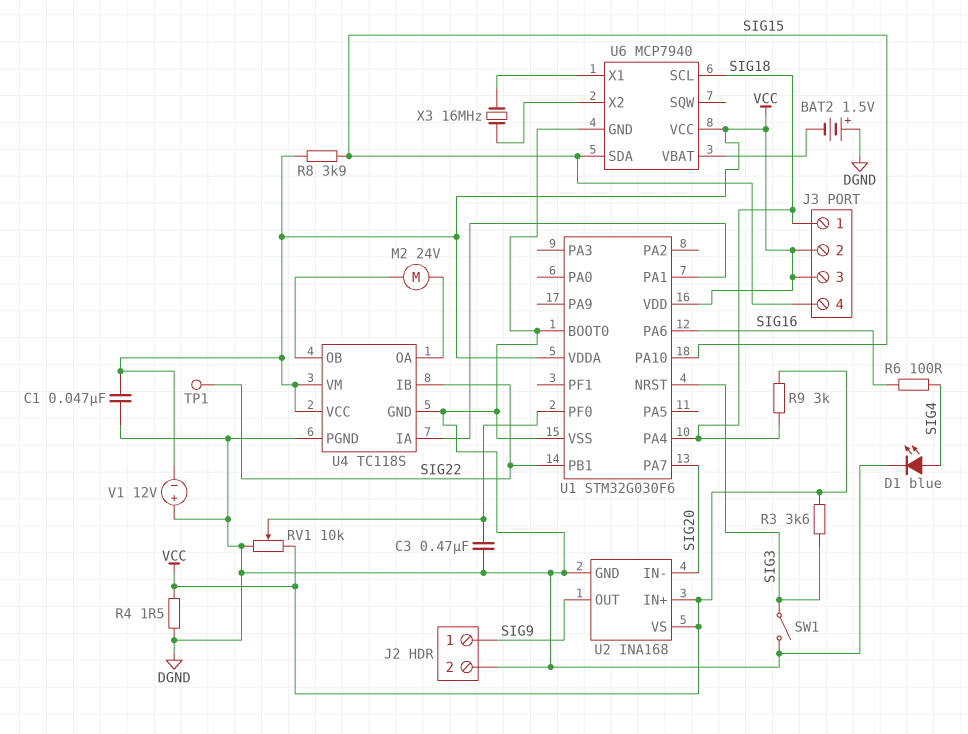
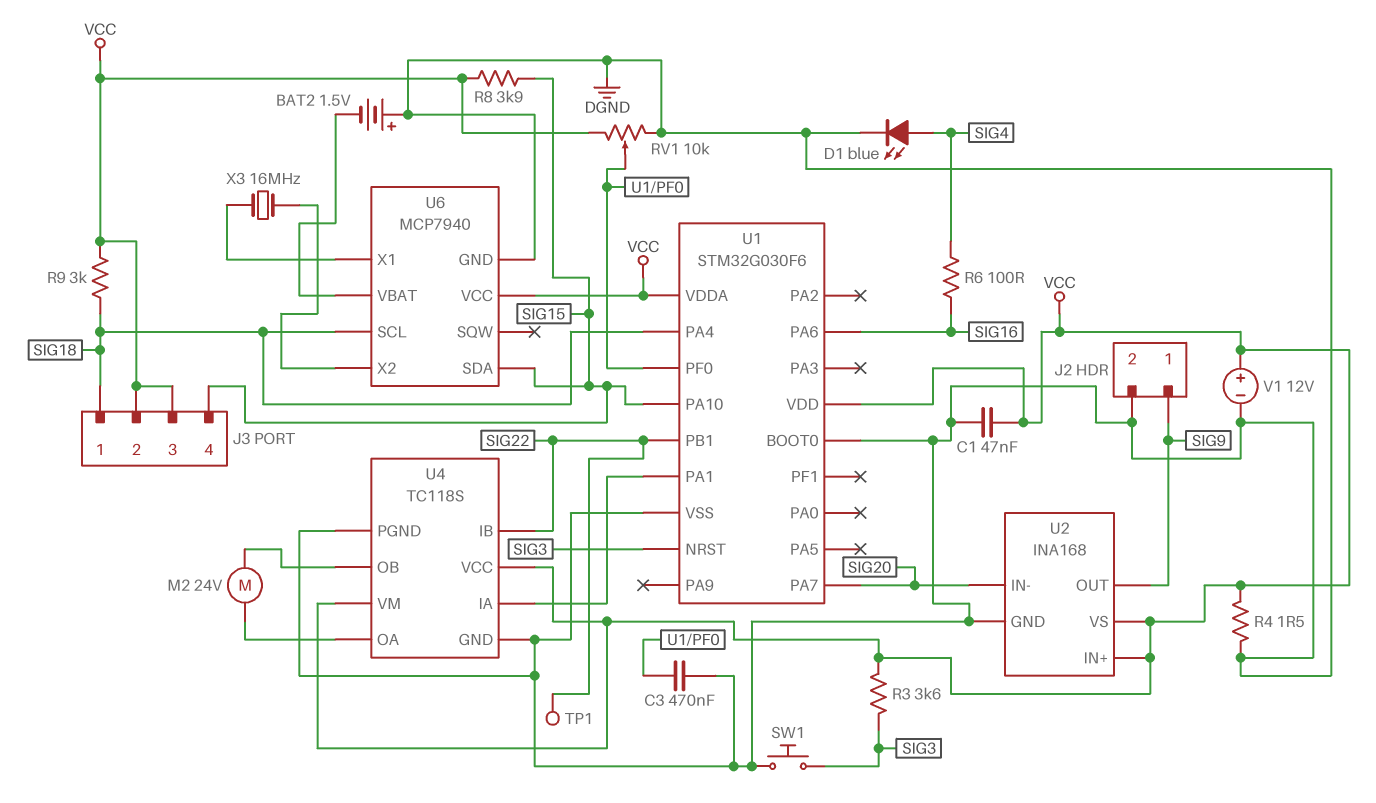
SW1: switch (DGND, SIG3) -> button (DGND, SIG3)
V1: 12V (plus DGND, minus VCC) -> 12V (plus VCC, minus DGND)

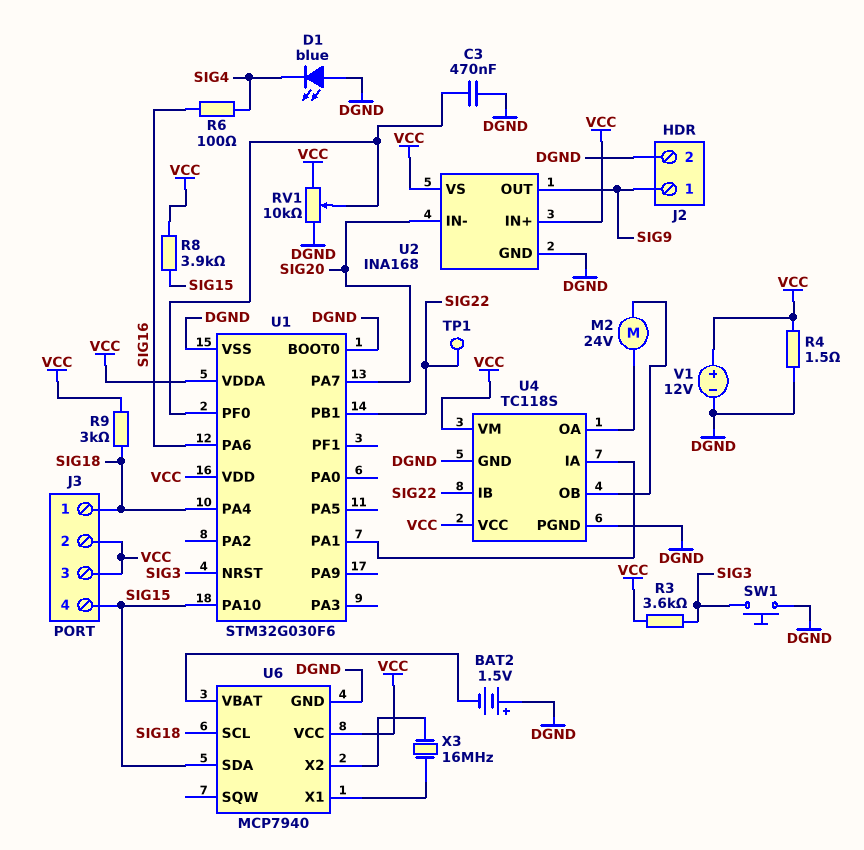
C1: 47nF (DGND, VCC) -> none
D1: LED blue (A SIG4, K DGND) -> LED blue (A DGND, K SIG4)

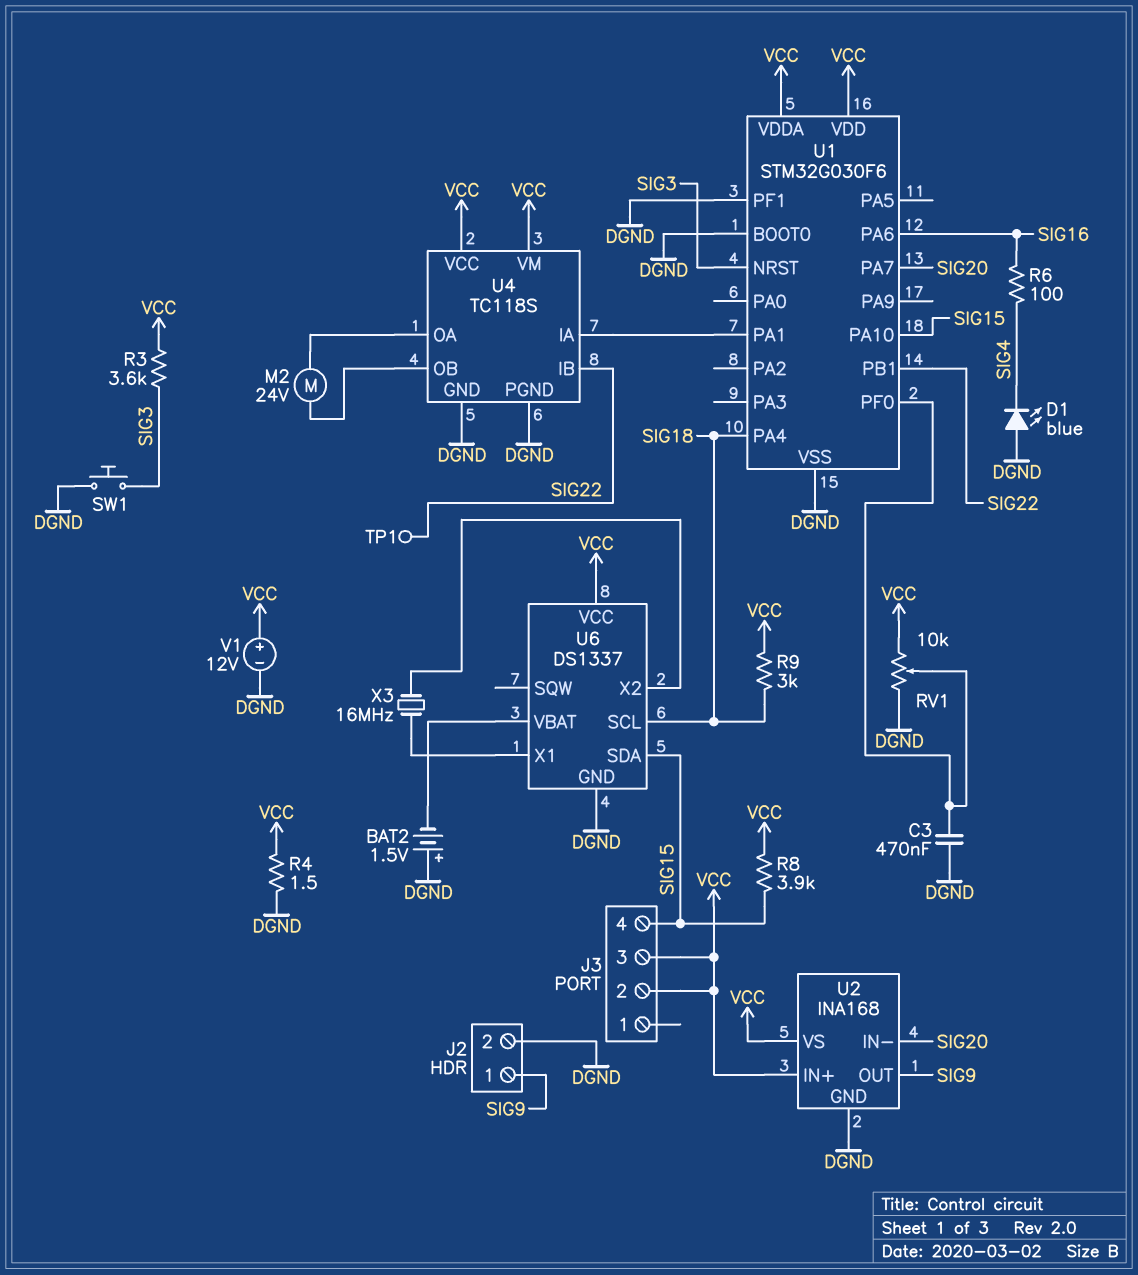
J3 pin 1: SIG18 -> none
U1 pin PF1: none -> DGND
U6: MCP7940 -> DS1337

